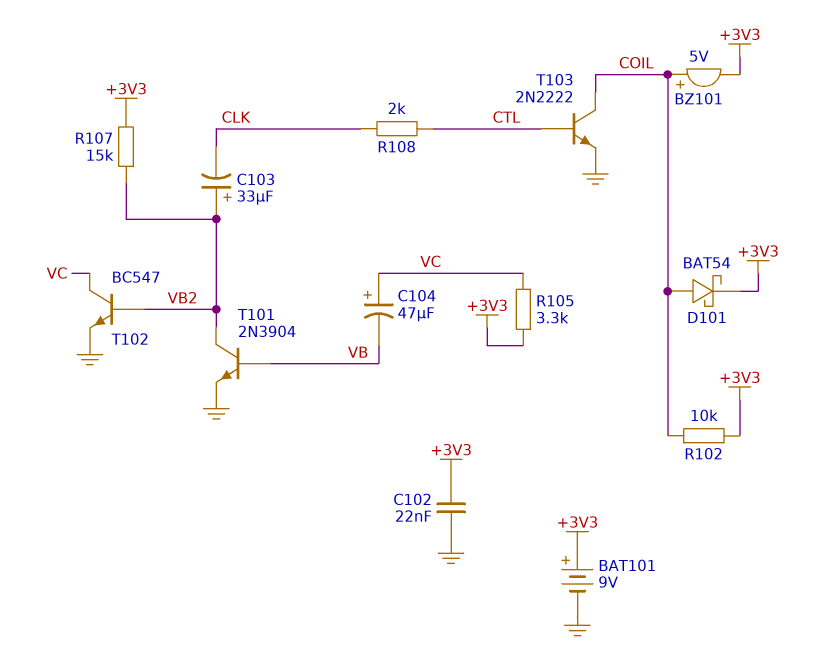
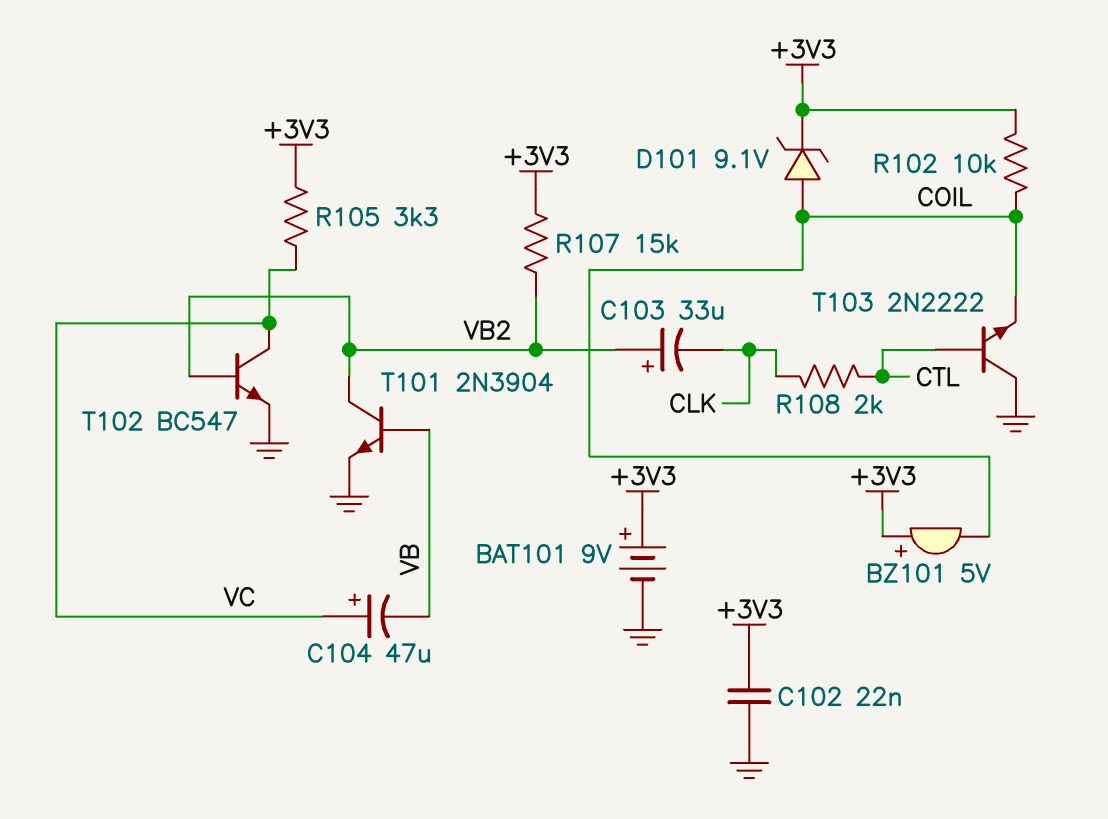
BZ101: buzzer 5V (plus COIL, minus +3V3) -> buzzer 5V (plus +3V3, minus COIL)
D101: schottky BAT54 (A COIL, K +3V3) -> zener 9.1V (A COIL, K +3V3)
T103: NPN 2N2222 (B CTL, C COIL, E GND) -> NPN 2N2222 (B CTL, C GND, E COIL)

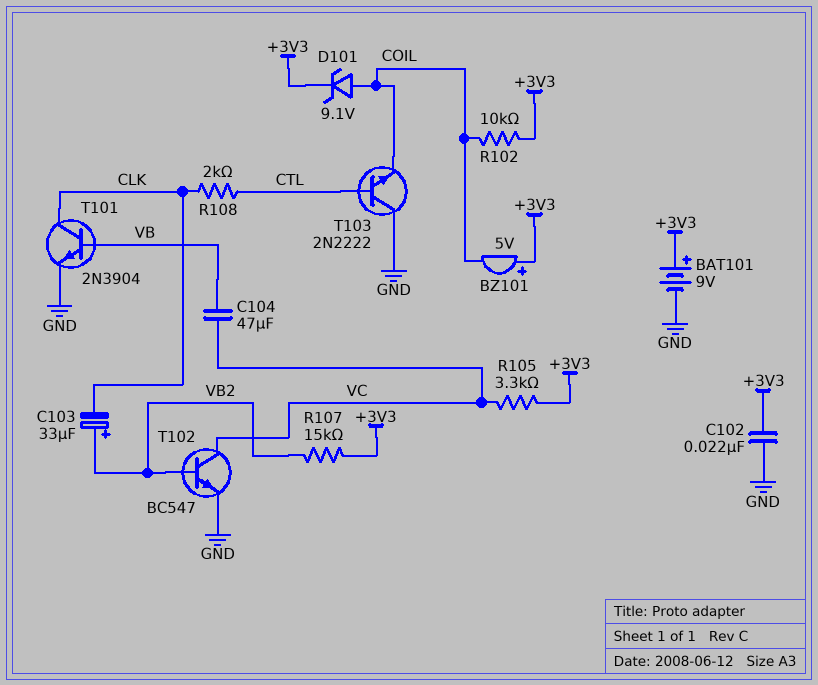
C104: 47uF (plus VC, minus VB) -> 47uF (VB, VC)
T101: NPN 2N3904 (B VB, C VB2, E GND) -> NPN 2N3904 (B VB, C CLK, E GND)

